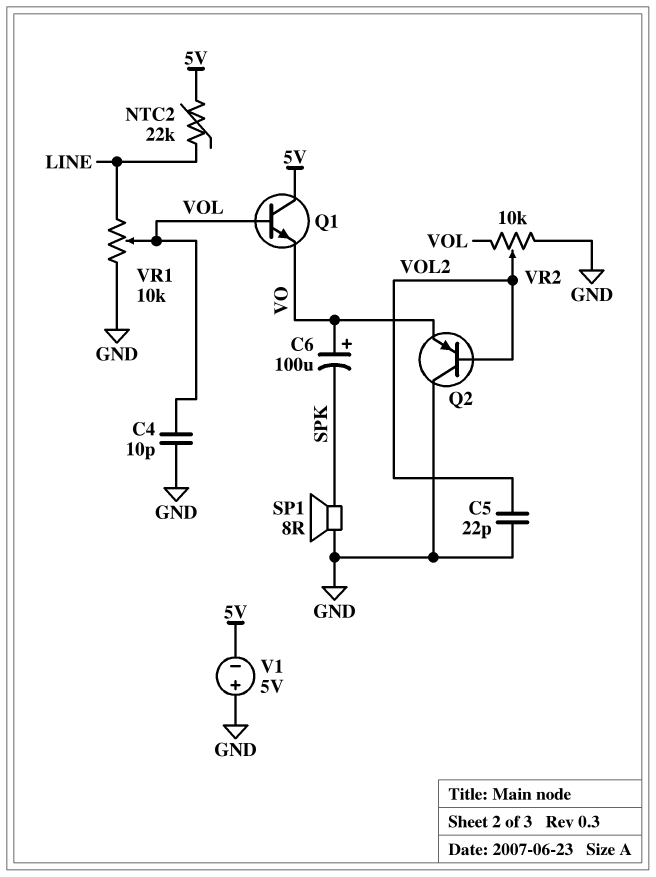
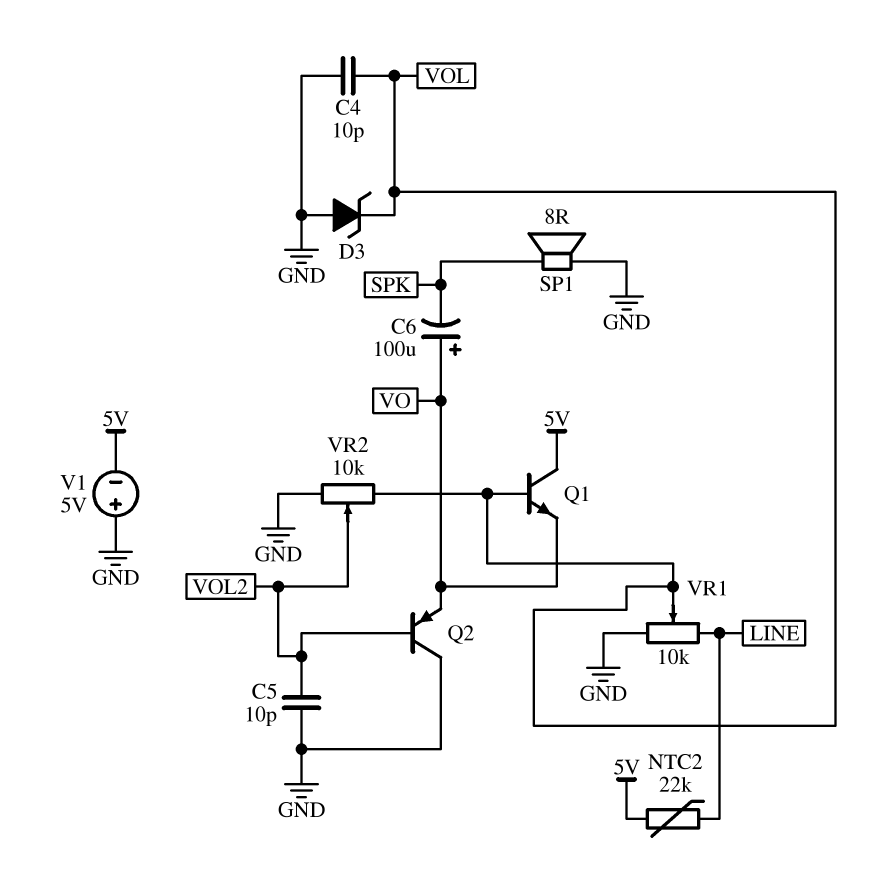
C5: 22pF (GND, VOL2) -> 10pF (GND, VOL2)
D3: none -> zener (A GND, K VOL)

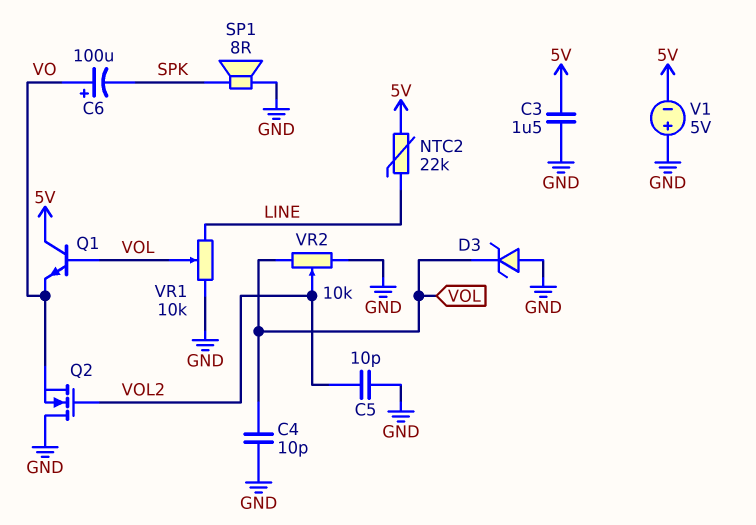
C3: none -> 1.5uF (5V, GND)
Q2: PNP (B VOL2, C GND, E VO) -> NMOS (G VOL2, D GND, S VO)

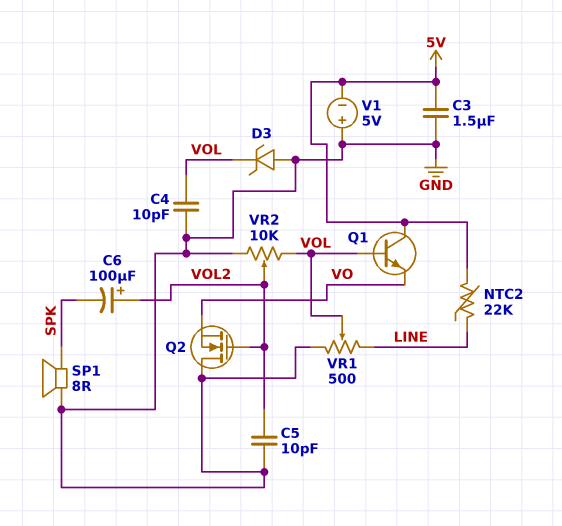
C6: 100uF (plus VO, minus SPK) -> 100uF (plus VOL2, minus SPK)
VR1: 10k (GND, LINE, wiper VOL) -> 500 (GND, LINE, wiper VOL)

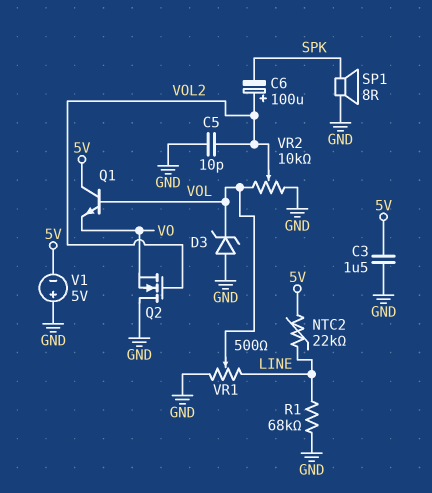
C4: 10pF (GND, VOL) -> none
R1: none -> 68k (GND, LINE)

